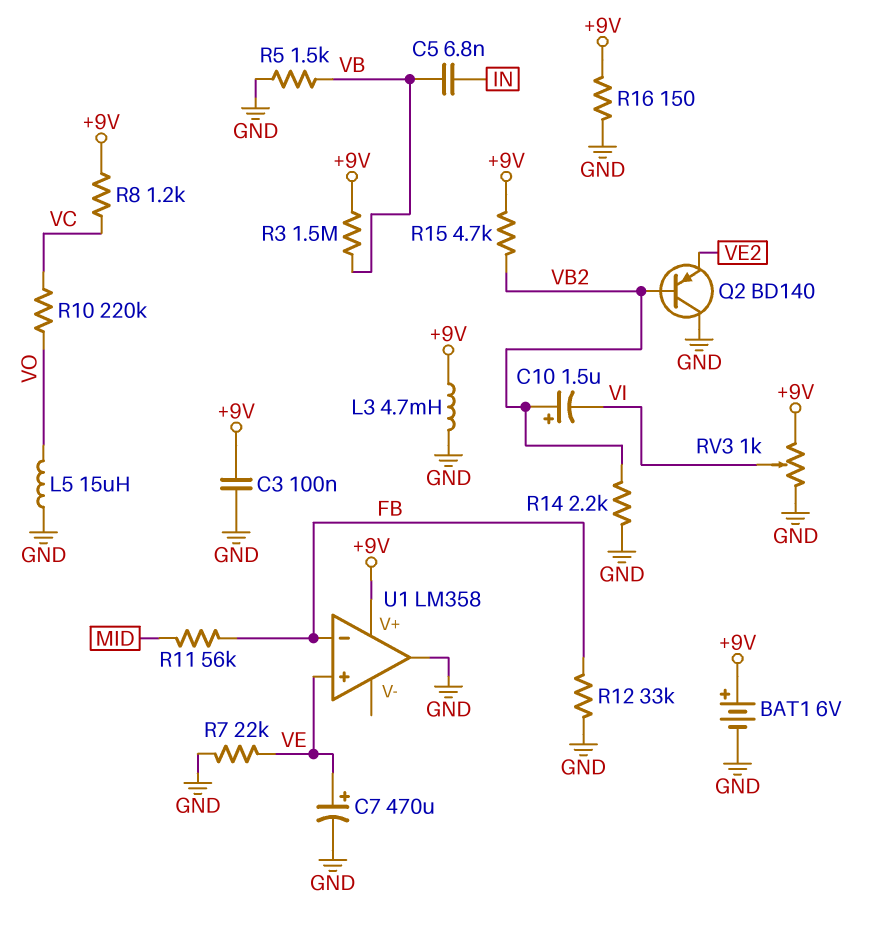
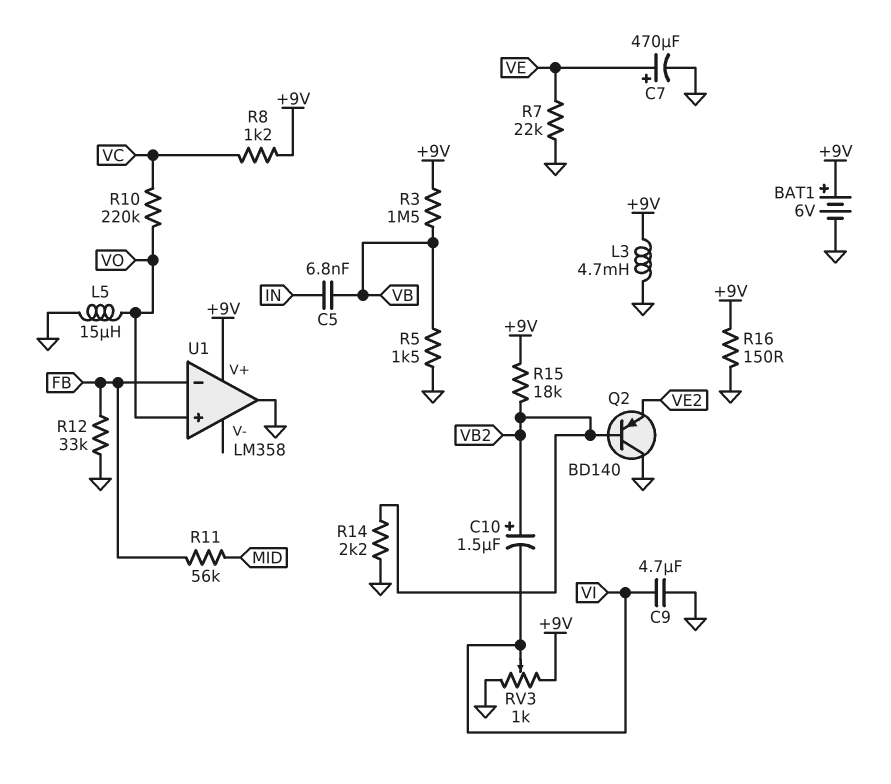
C3: 100nF (+9V, GND) -> none
C9: none -> 4.7uF (GND, VI)
R15: 4.7k (+9V, VB2) -> 18k (+9V, VB2)
U1 pin in+: VE -> VO

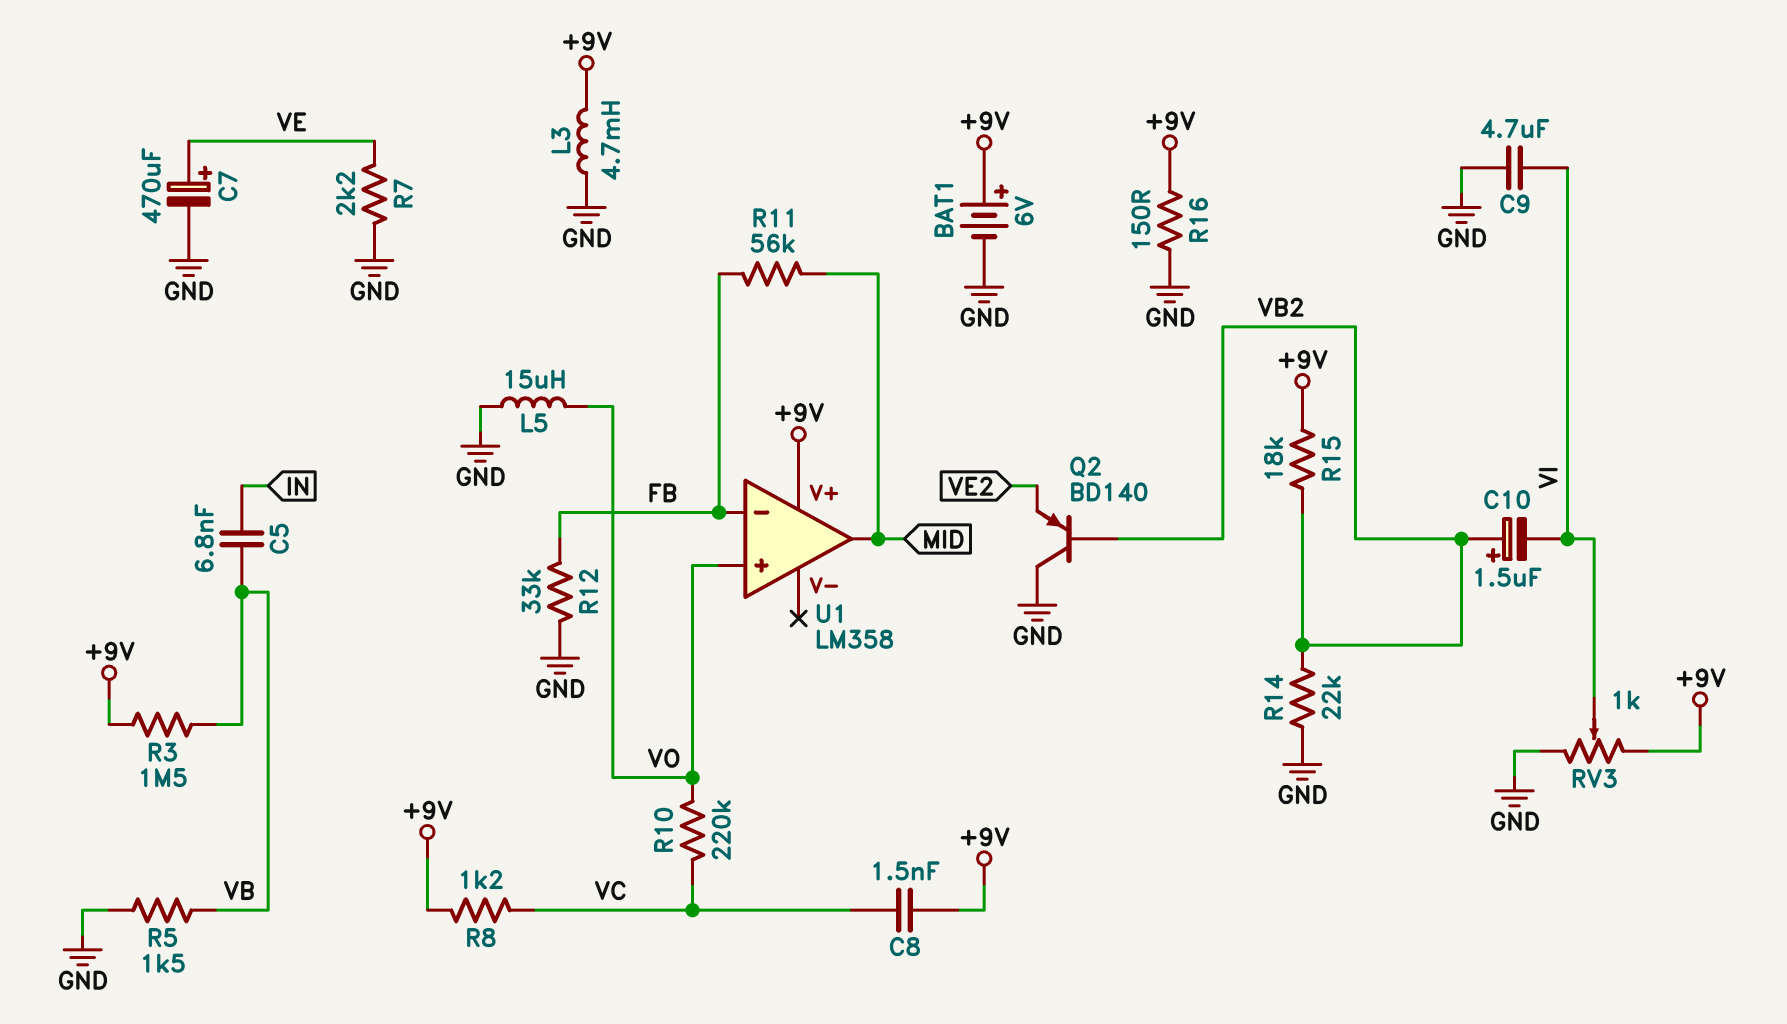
C8: none -> 1.5nF (+9V, VC)
R7: 22k (GND, VE) -> 2.2k (GND, VE)
R14: 2.2k (GND, VB2) -> 22k (GND, VB2)
U1 pin out: GND -> MID

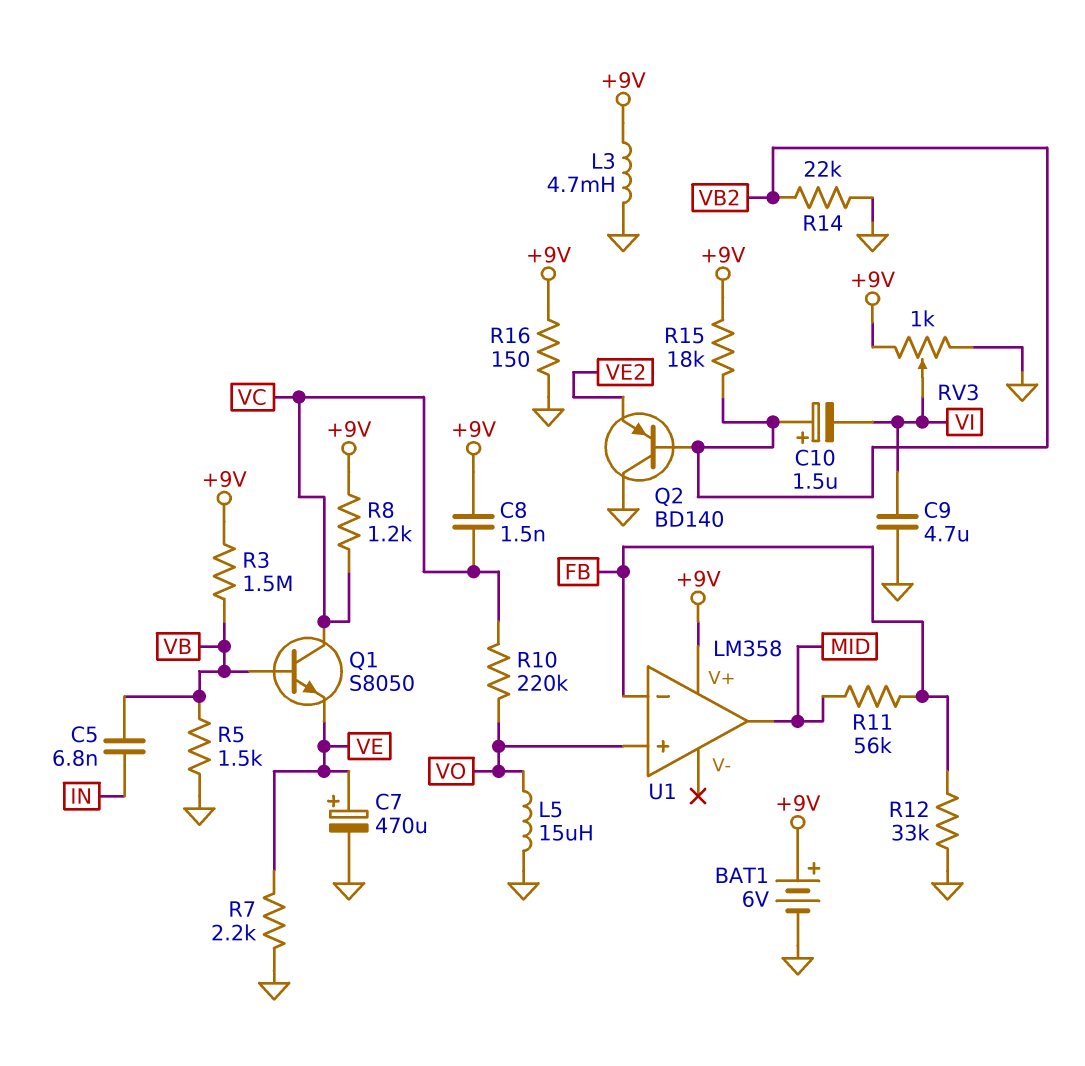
Q1: none -> NPN S8050 (B VB, C VC, E VE)

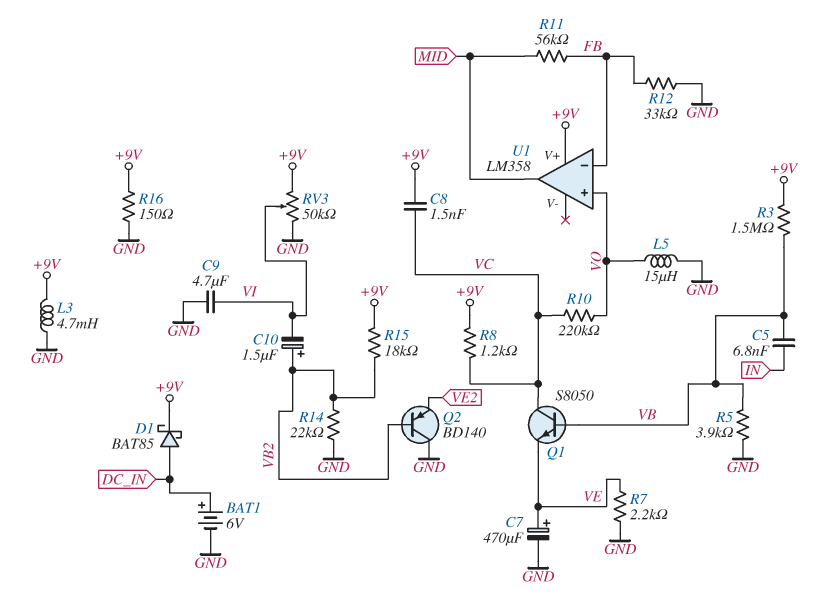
BAT1: 6V (plus +9V, minus GND) -> 6V (plus DC_IN, minus GND)
D1: none -> schottky BAT85 (A DC_IN, K +9V)
R5: 1.5k (GND, VB) -> 3.9k (GND, VB)
RV3: 1k (+9V, GND, wiper VI) -> 50k (+9V, GND, wiper VI)

